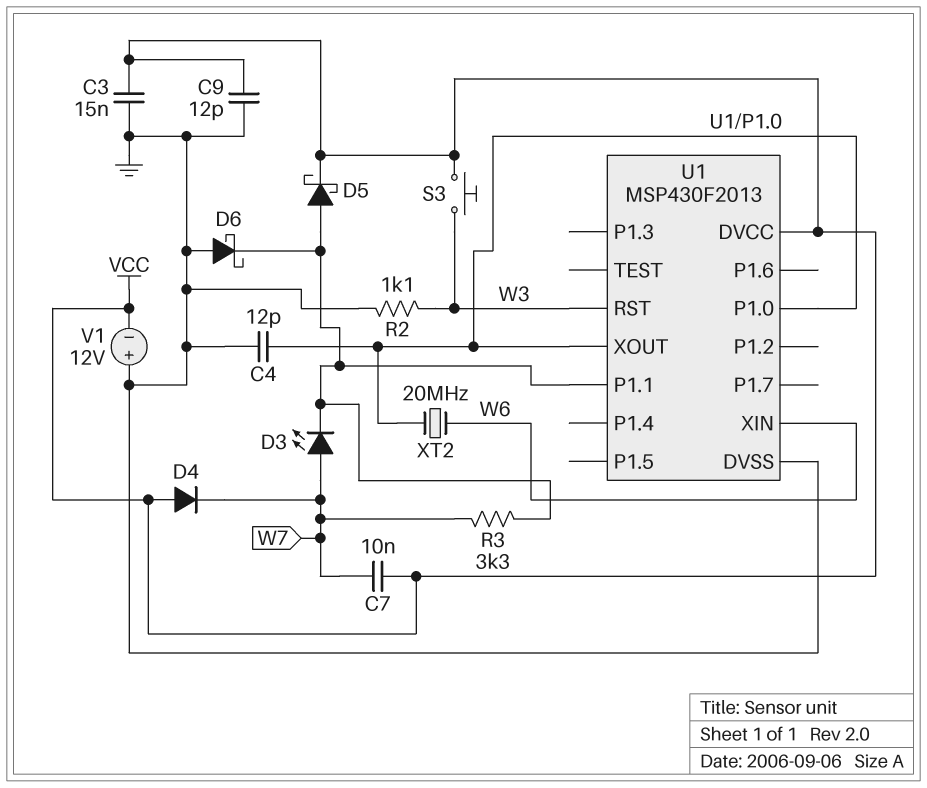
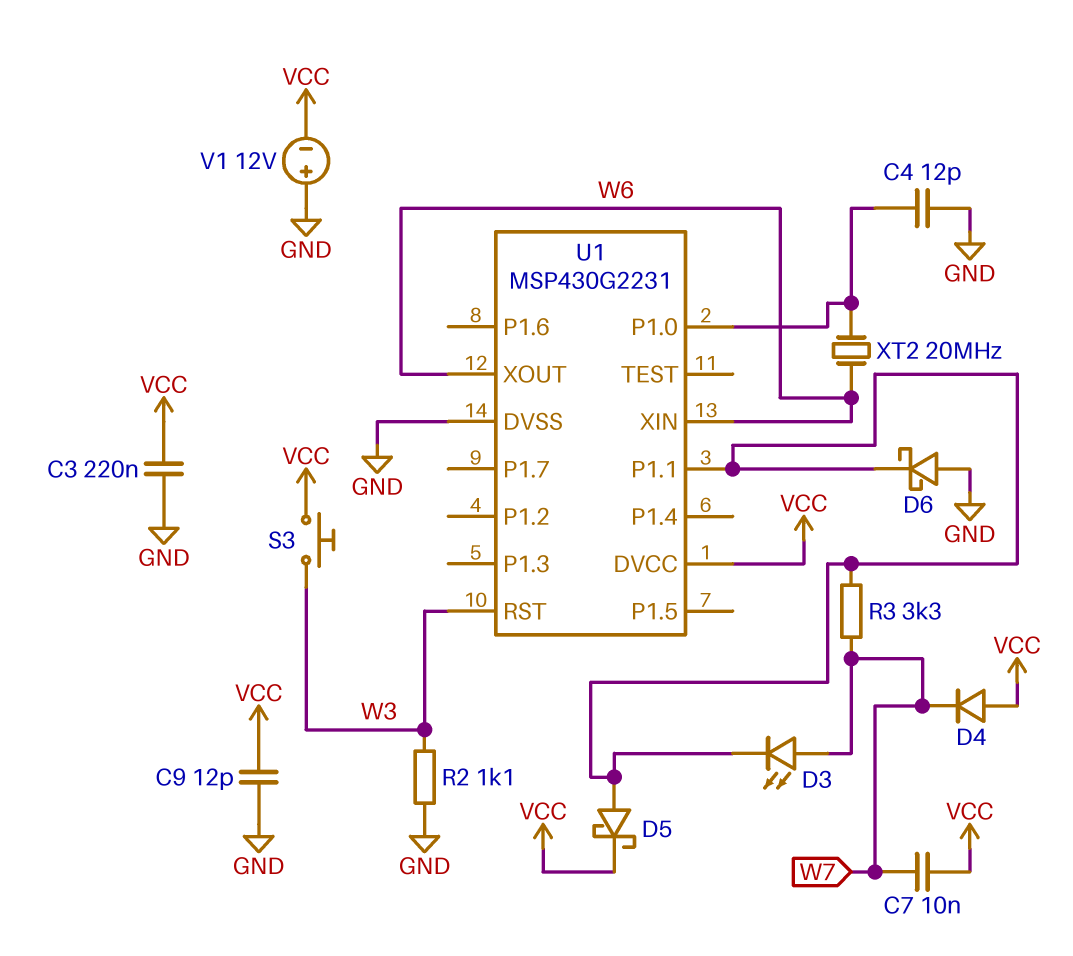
C3: 15nF (GND, VCC) -> 220nF (GND, VCC)
U1: MSP430F2013 -> MSP430G2231
U1 pin XOUT: U1/P1.0 -> W6

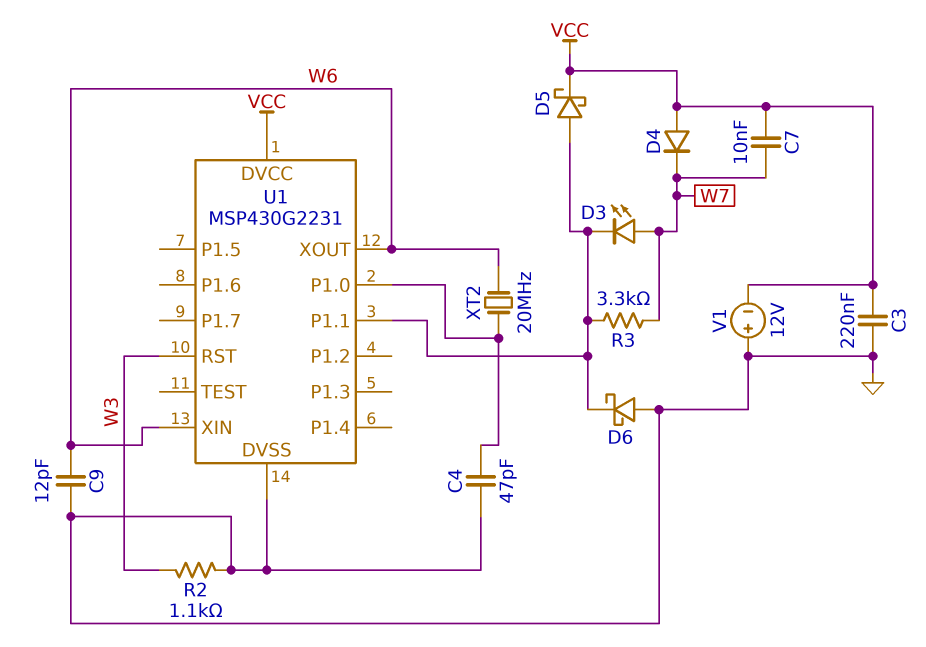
C4: 12pF (GND, U1/P1.0) -> 47pF (GND, U1/P1.0)
C9: 12pF (GND, VCC) -> 12pF (GND, W6)
S3: button (VCC, W3) -> none

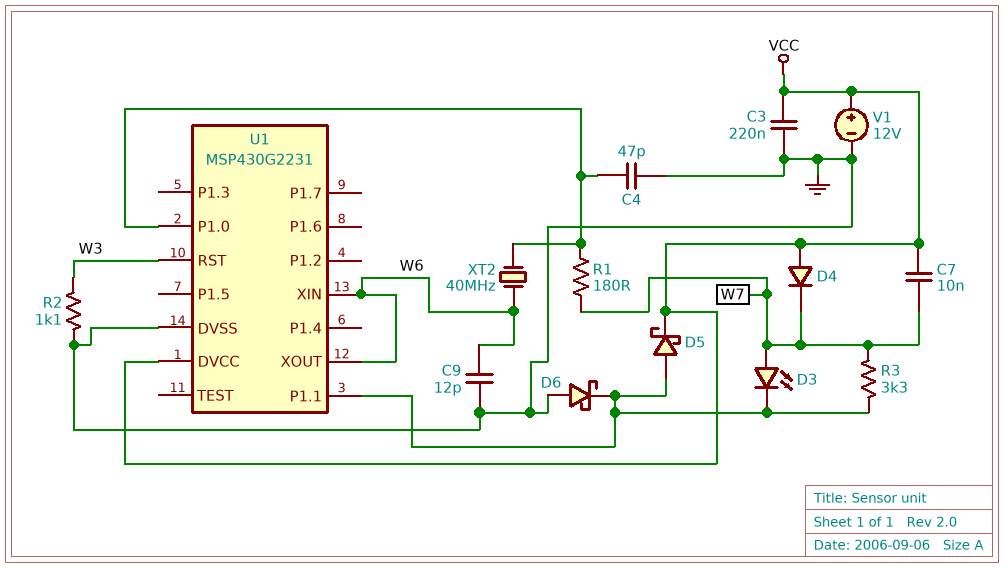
R1: none -> 180 (U1/P1.0, W7)
V1: 12V (plus GND, minus VCC) -> 12V (plus VCC, minus GND)
XT2: 20MHz (U1/P1.0, W6) -> 40MHz (U1/P1.0, W6)

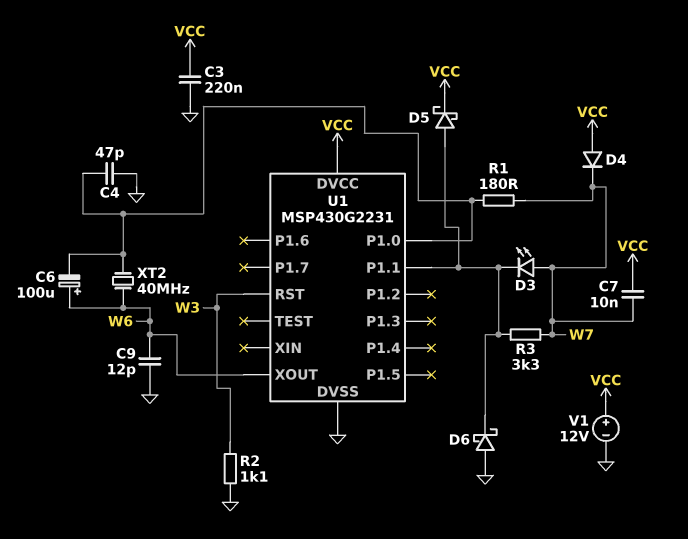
C6: none -> 100uF (plus W6, minus U1/P1.0)
U1 pin XIN: W6 -> none

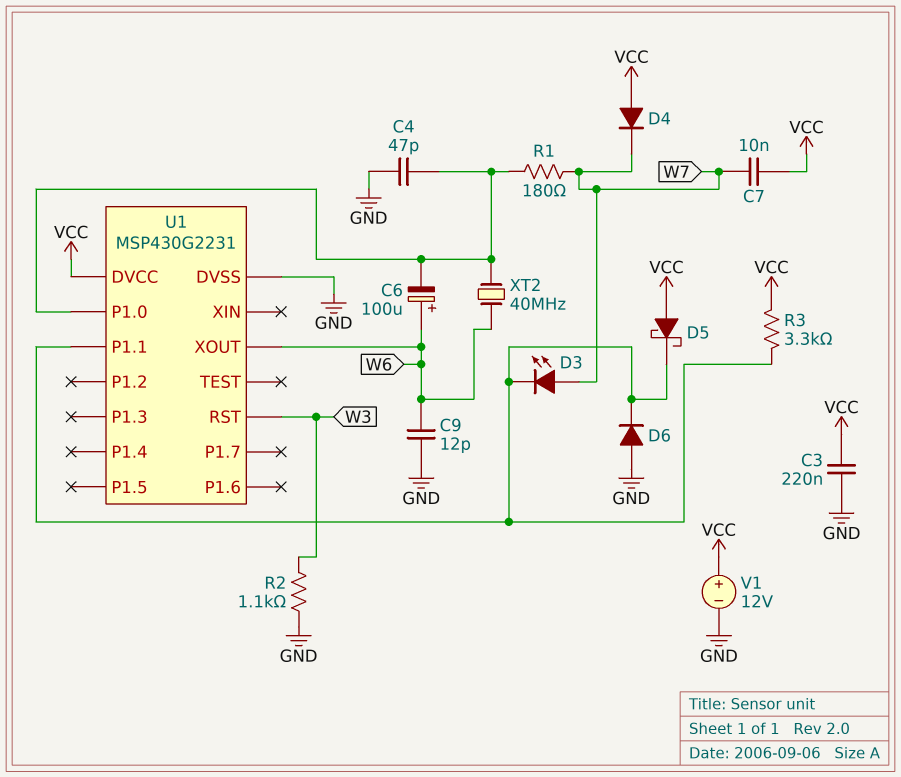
D5: schottky (A U1/P1.1, K VCC) -> schottky (A VCC, K U1/P1.1)
D6: schottky (A GND, K U1/P1.1) -> diode (A GND, K U1/P1.1)
R3: 3.3k (U1/P1.1, W7) -> 3.3k (U1/P1.1, VCC)

